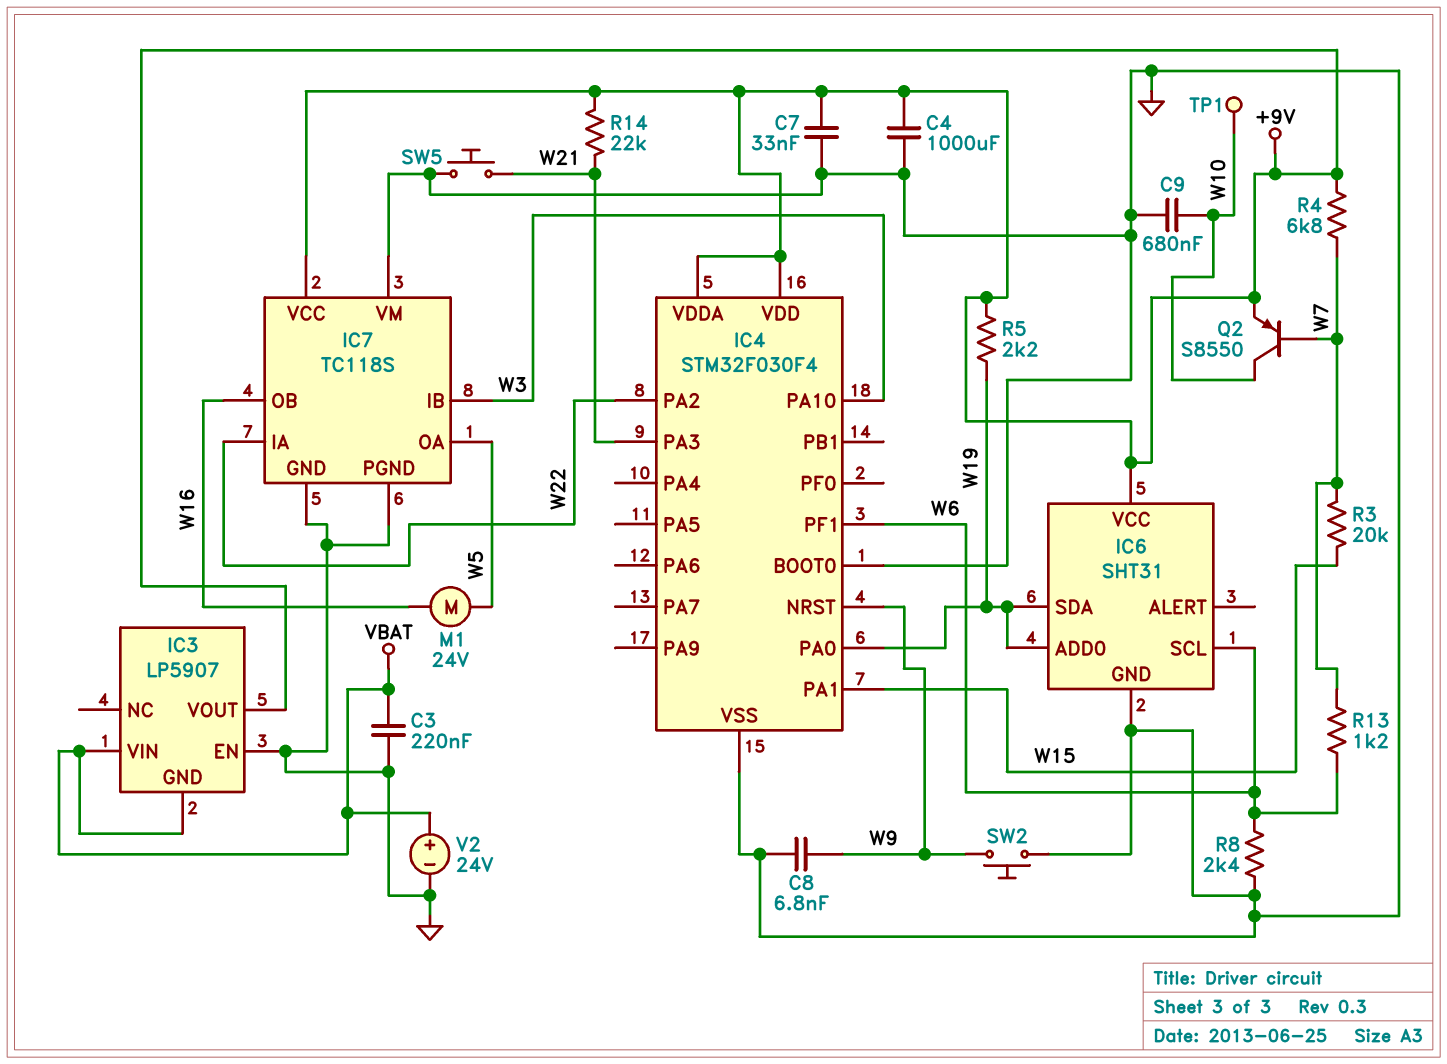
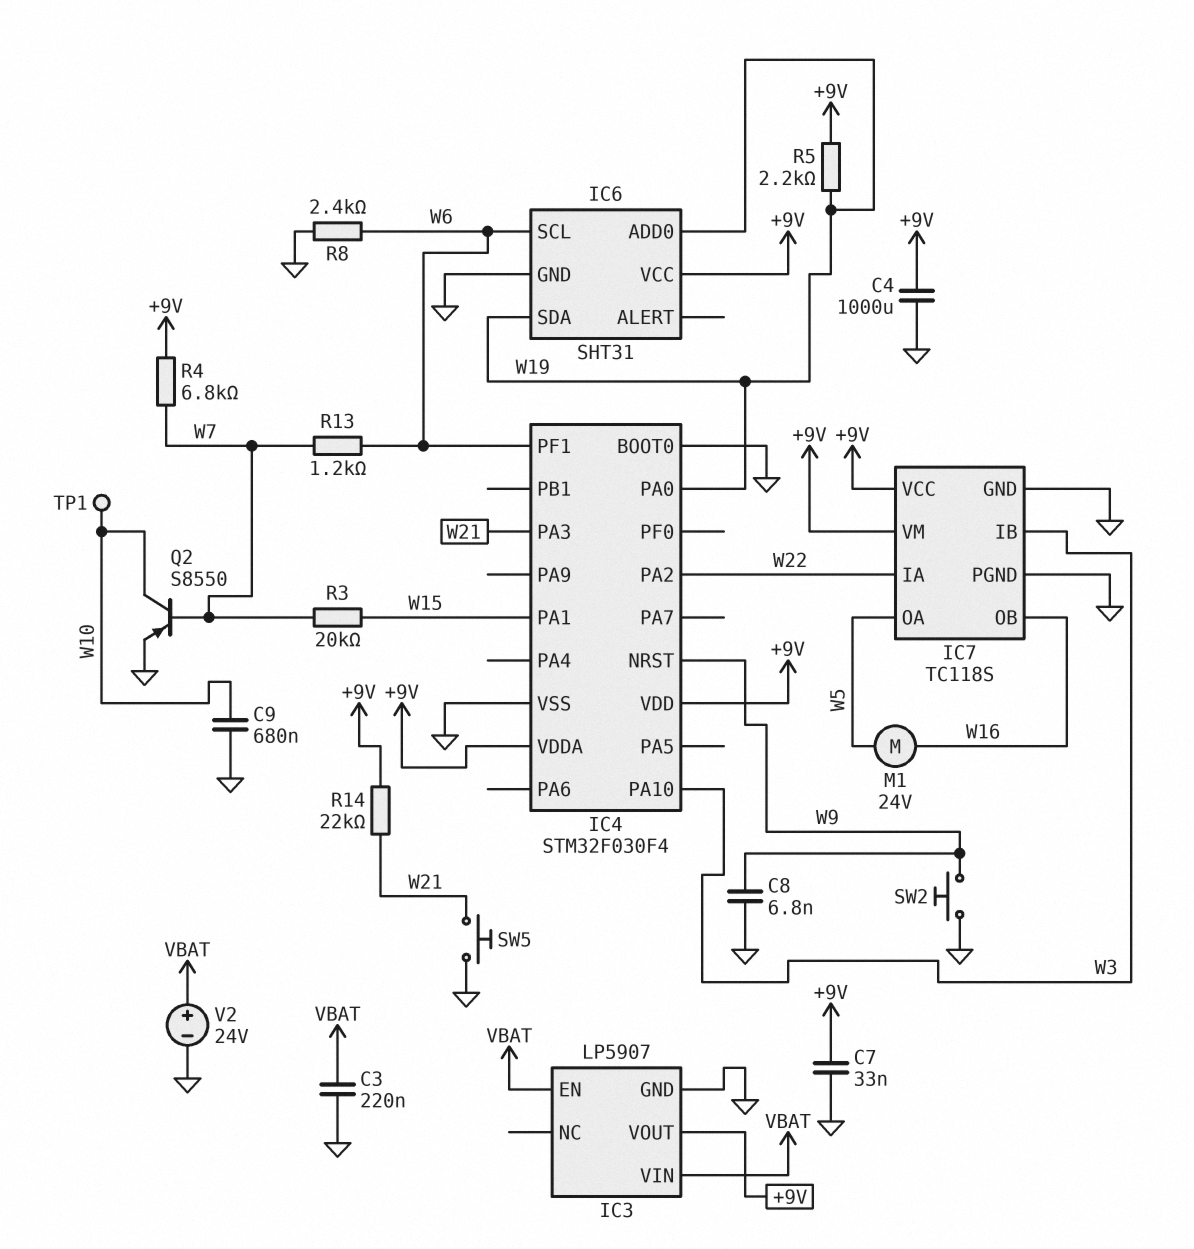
IC3 pin EN: GND -> VBAT
IC3 pin GND: VBAT -> GND
IC7 pin VM: GND -> +9V
Q2: PNP S8550 (B W7, C W10, E +9V) -> PNP S8550 (B W7, C W10, E GND)

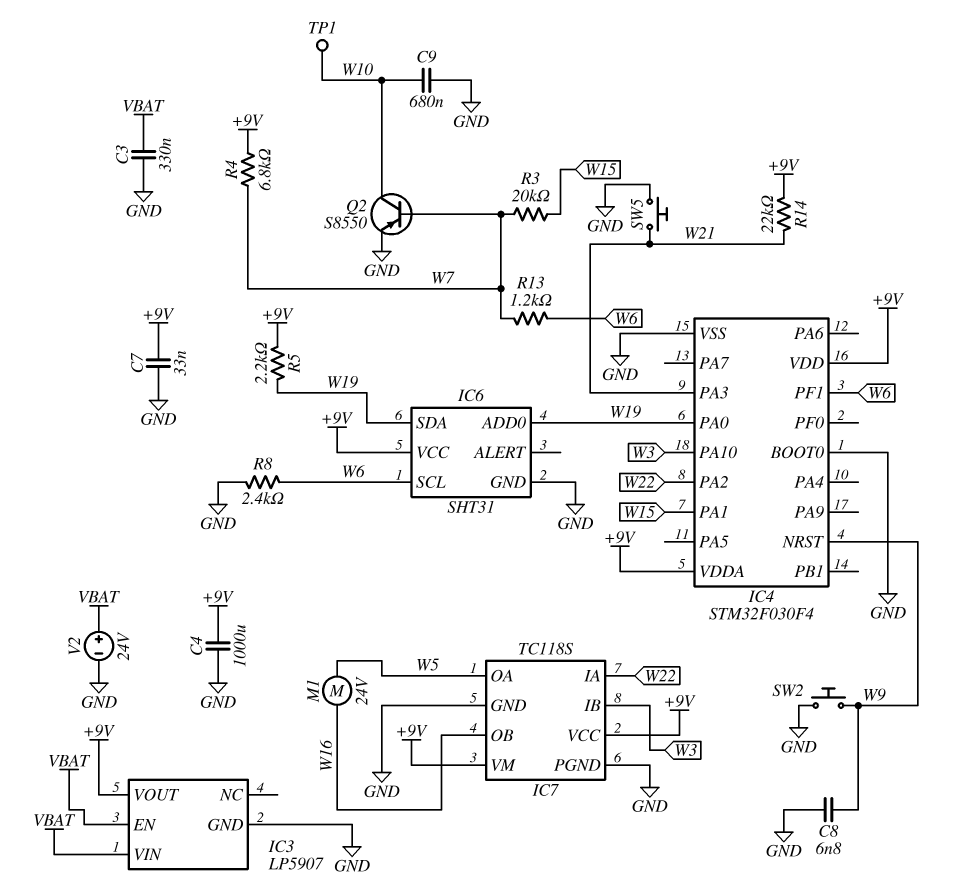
C3: 220nF (GND, VBAT) -> 330nF (GND, VBAT)

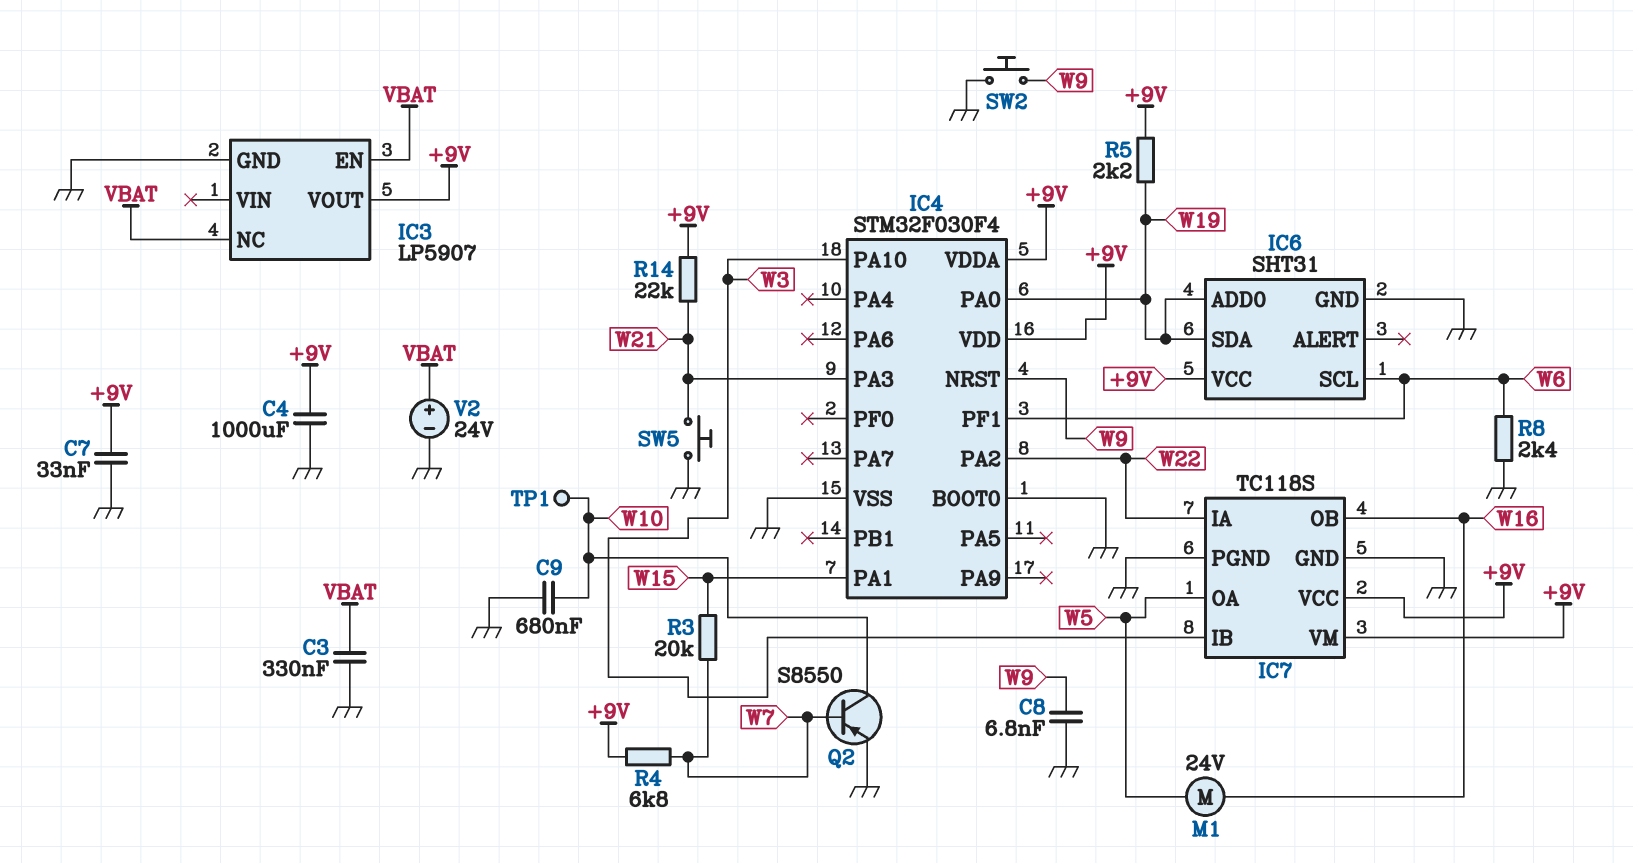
IC3 pin NC: none -> VBAT
IC3 pin VIN: VBAT -> none
R13: 1.2k (W6, W7) -> none

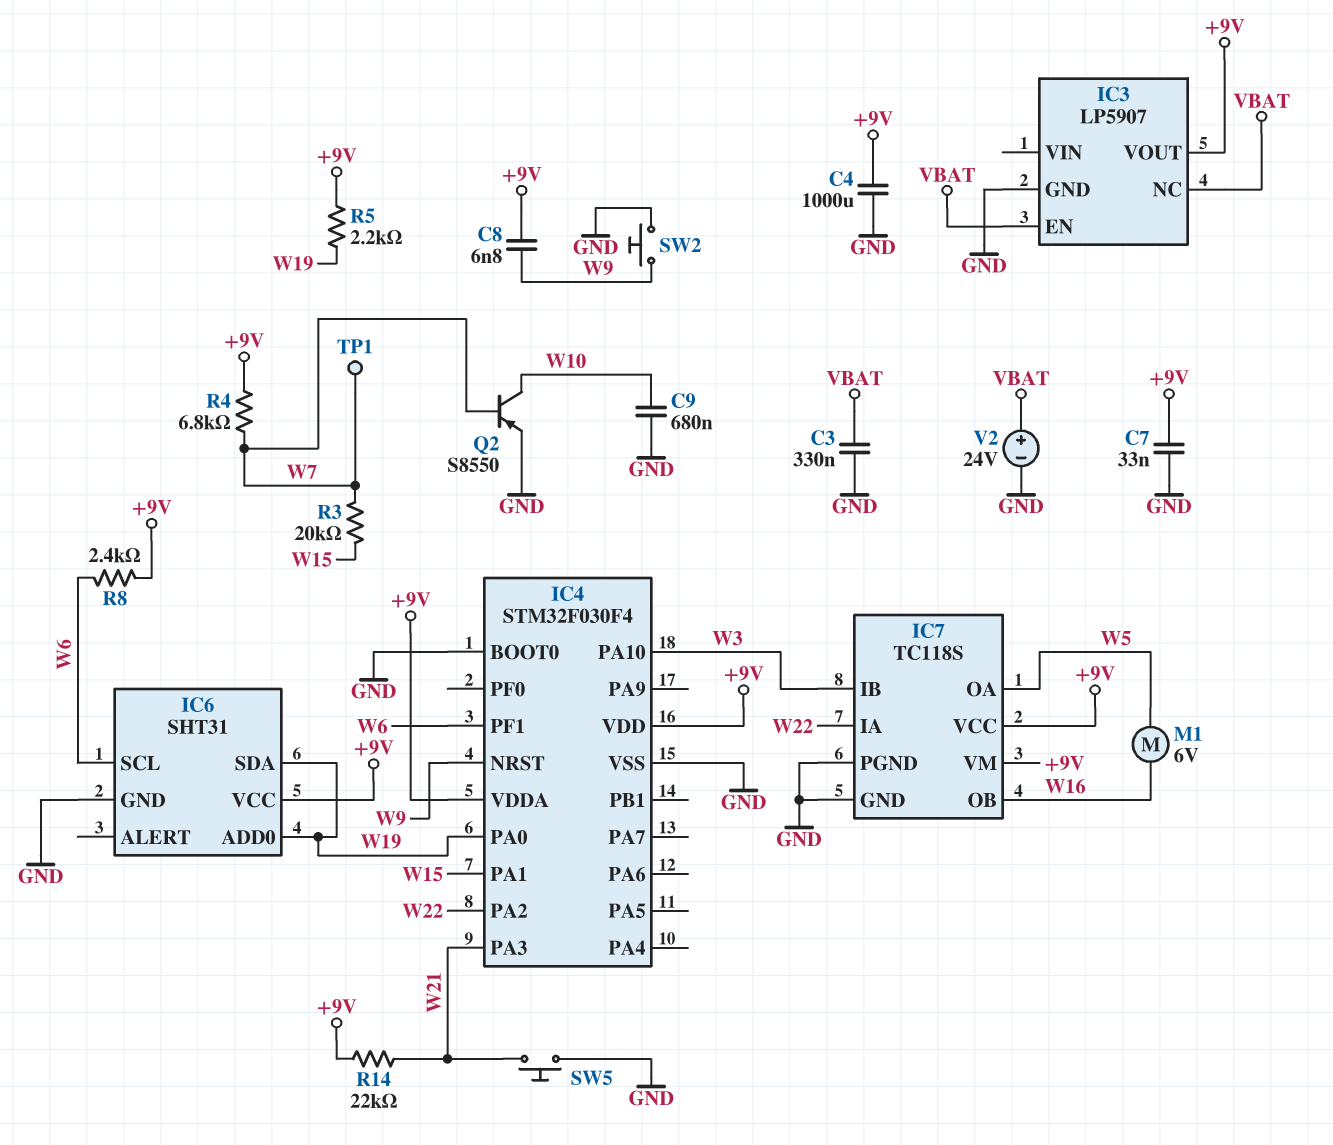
C8: 6.8nF (GND, W9) -> 6.8nF (+9V, W9)
M1: motor 24V (W5, W16) -> motor 6V (W5, W16)
R8: 2.4k (GND, W6) -> 2.4k (+9V, W6)
TP1: test point (W10) -> test point (W7)

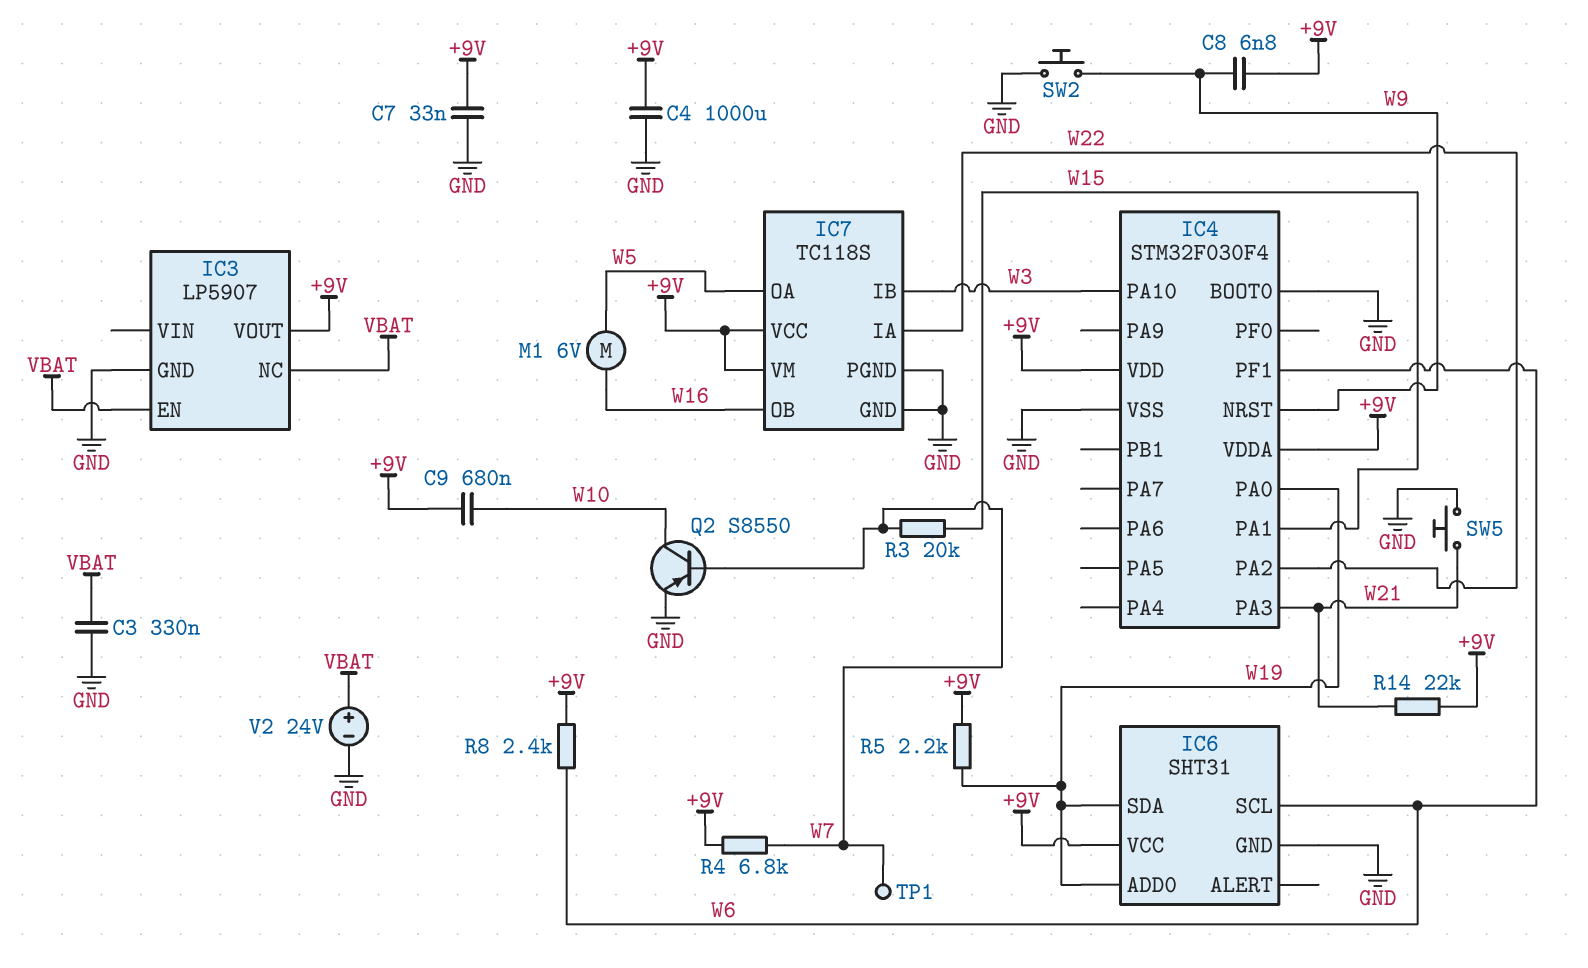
C9: 680nF (GND, W10) -> 680nF (+9V, W10)

